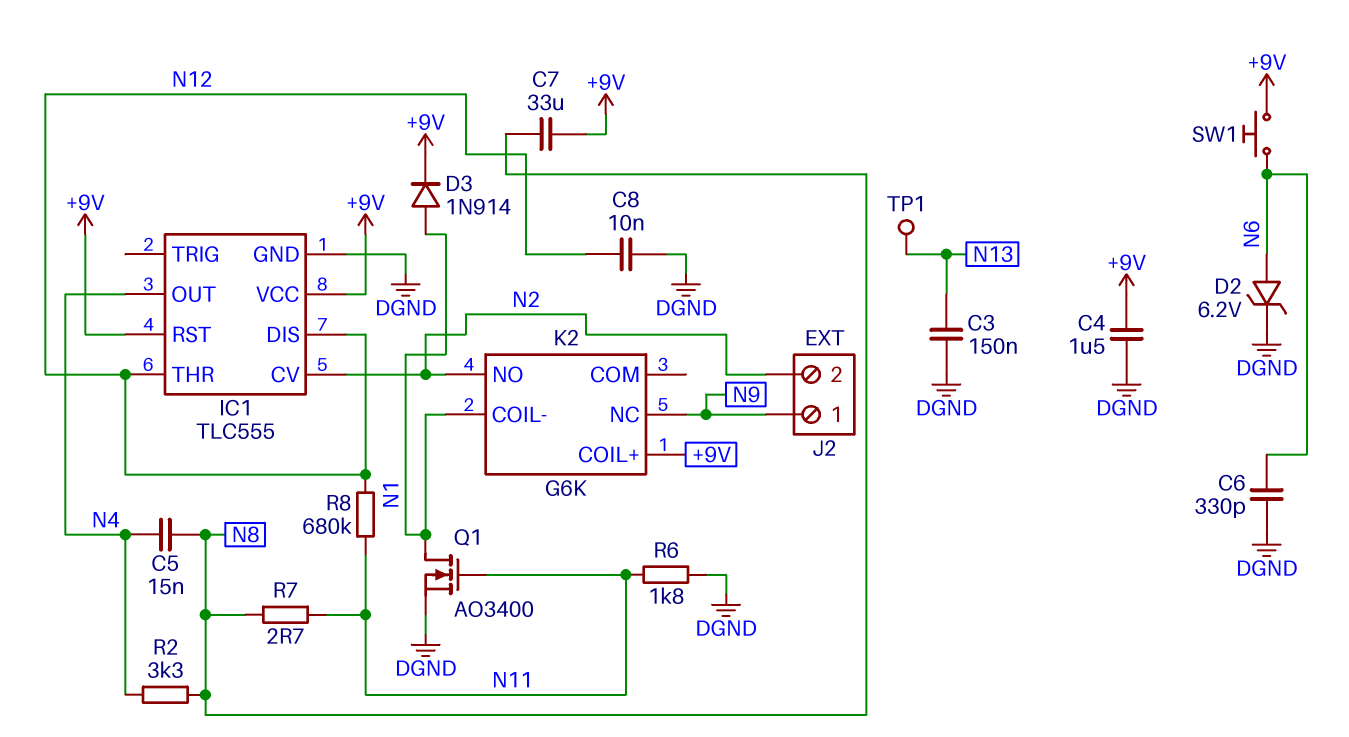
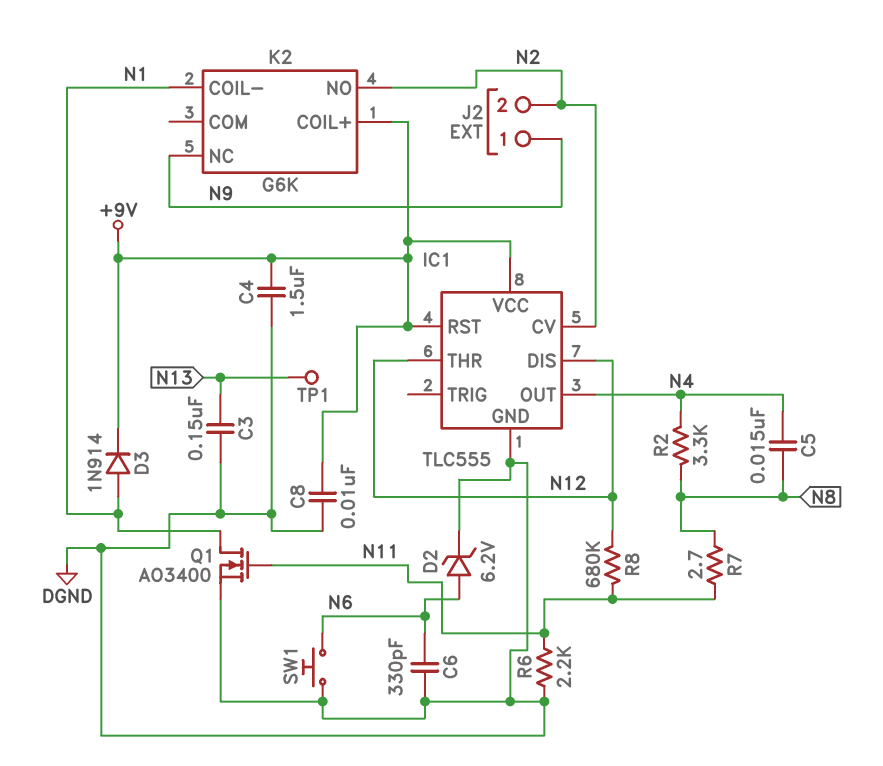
C7: 33uF (+9V, N8) -> none
C8: 10nF (DGND, N12) -> 10nF (+9V, DGND)
R6: 1.8k (DGND, N11) -> 2.2k (DGND, N11)
SW1: button (+9V, N6) -> button (DGND, N6)

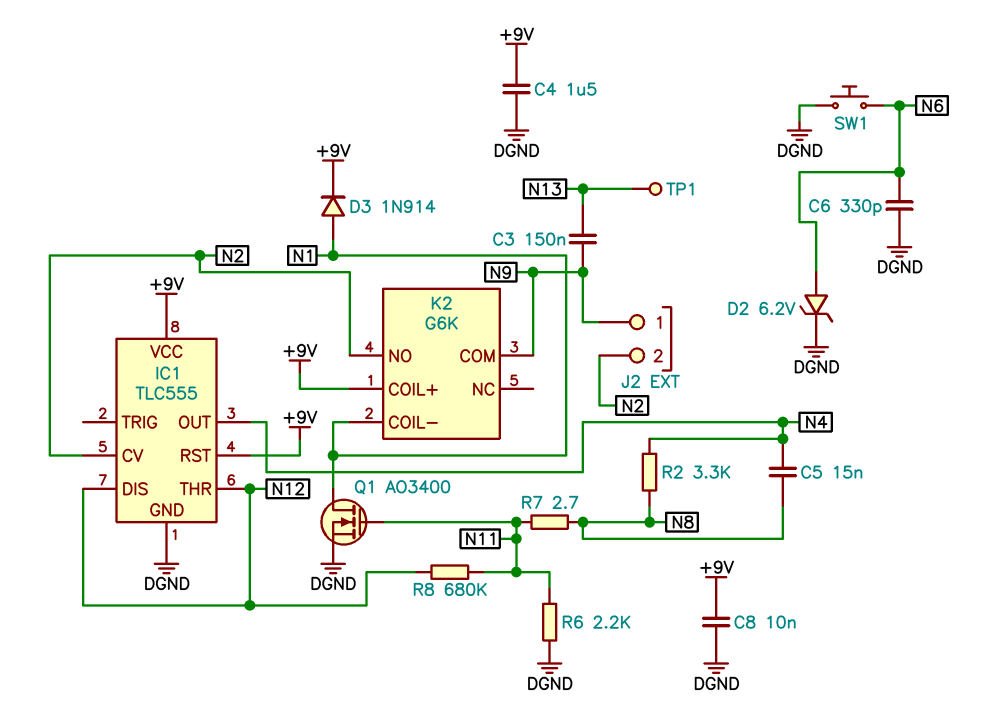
C3: 150nF (DGND, N13) -> 150nF (N9, N13)
K2 pin COM: none -> N9
K2 pin NC: N9 -> none

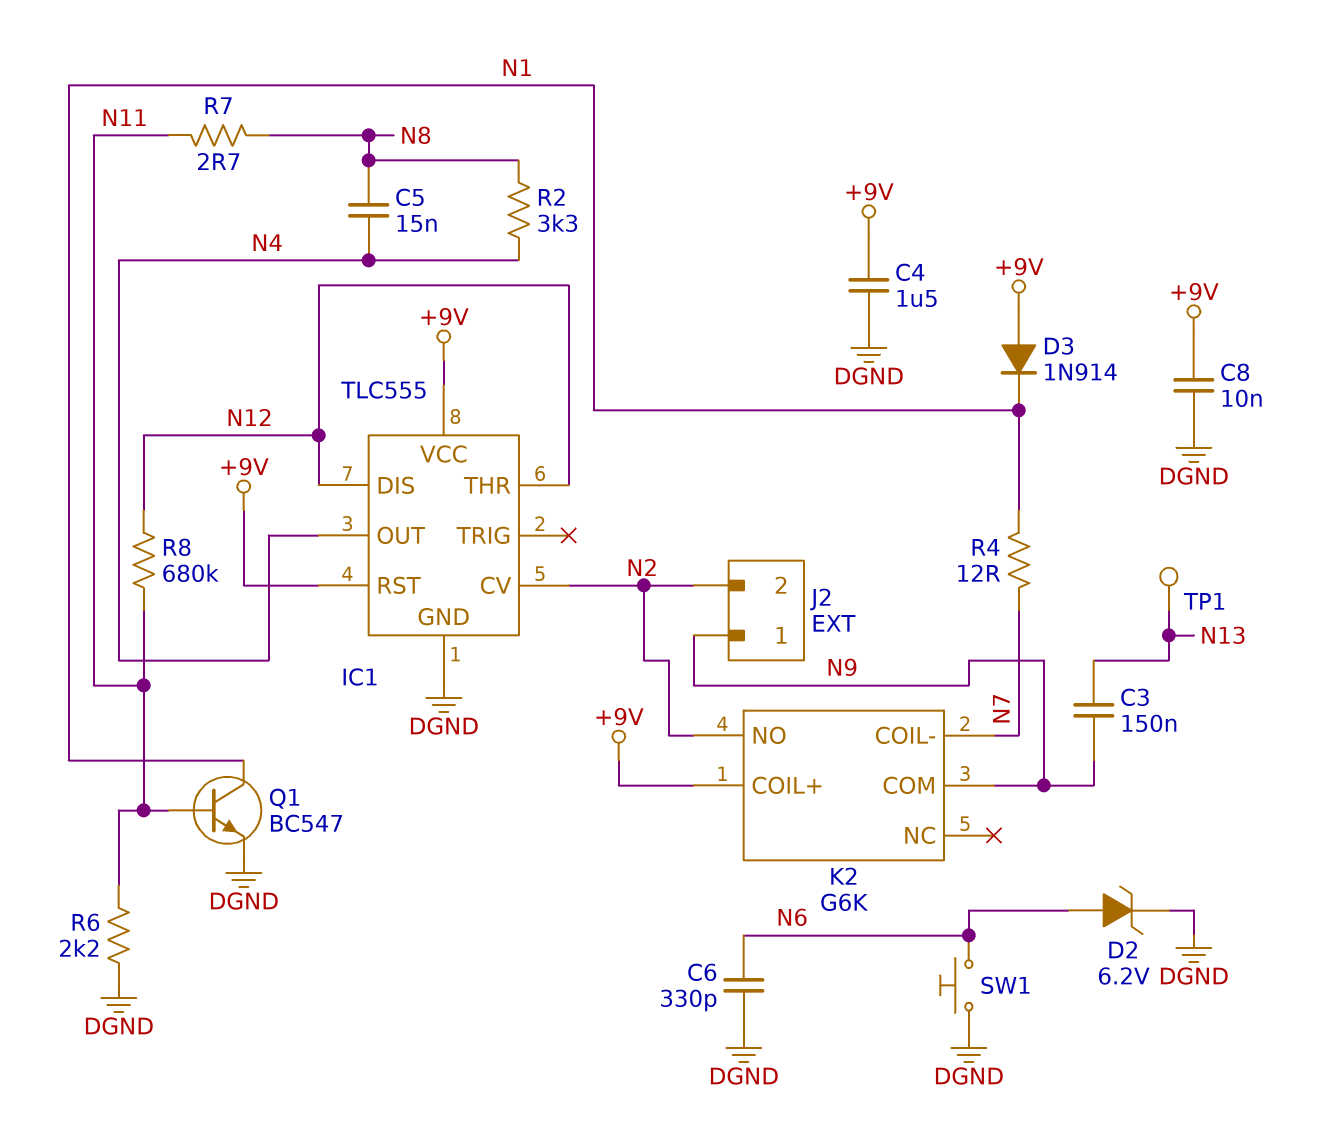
D3: diode 1N914 (A N1, K +9V) -> diode 1N914 (A +9V, K N1)
K2 pin COIL-: N1 -> N7
Q1: NMOS AO3400 (G N11, D N1, S DGND) -> NPN BC547 (B N11, C N1, E DGND)
R4: none -> 12 (N1, N7)

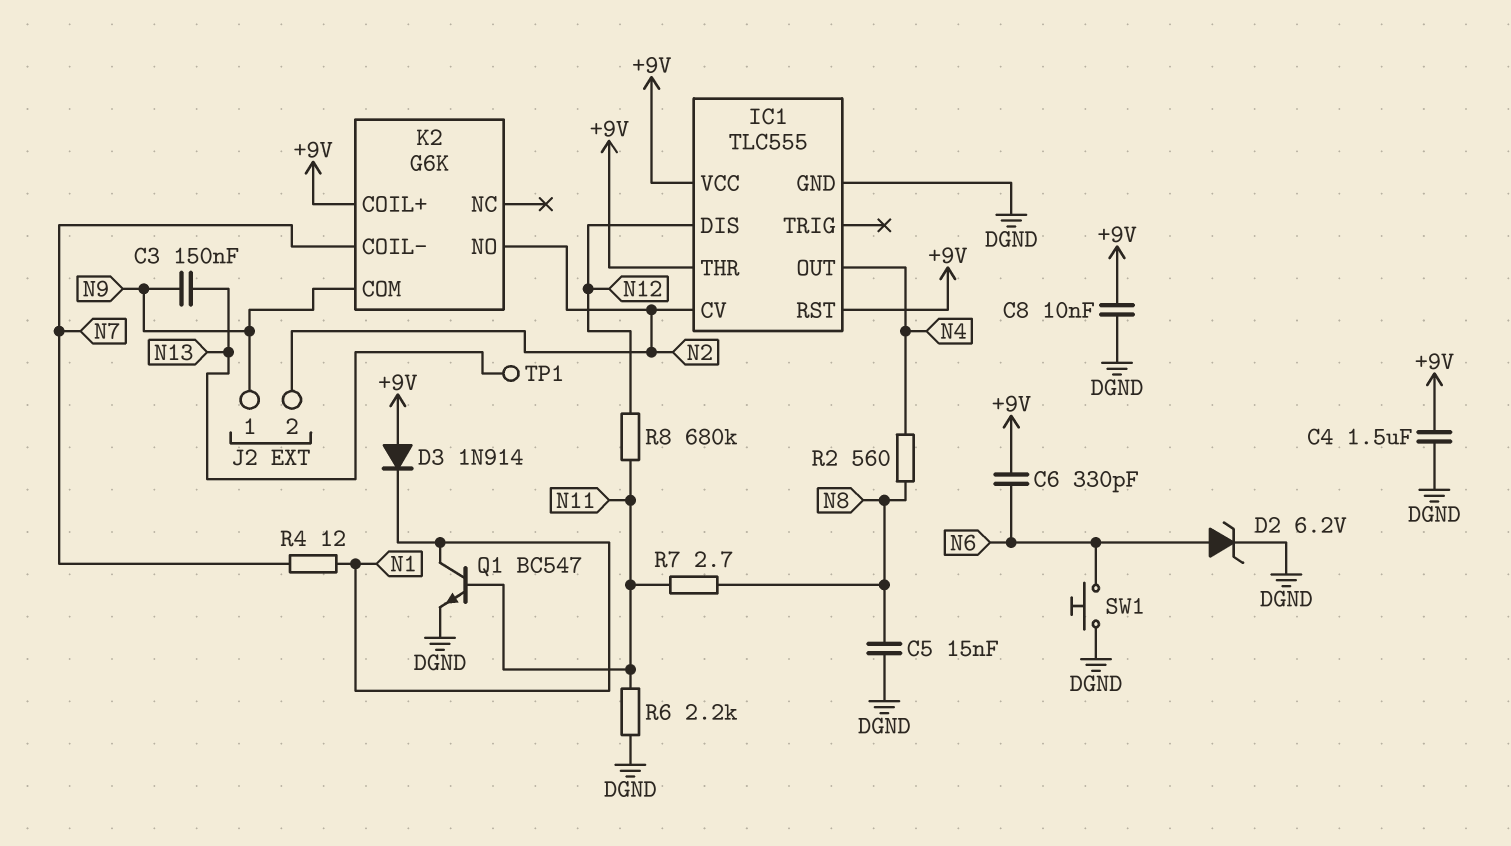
C5: 15nF (N4, N8) -> 15nF (DGND, N8)
C6: 330pF (DGND, N6) -> 330pF (+9V, N6)
IC1 pin THR: N12 -> +9V
R2: 3.3k (N4, N8) -> 560 (N4, N8)

